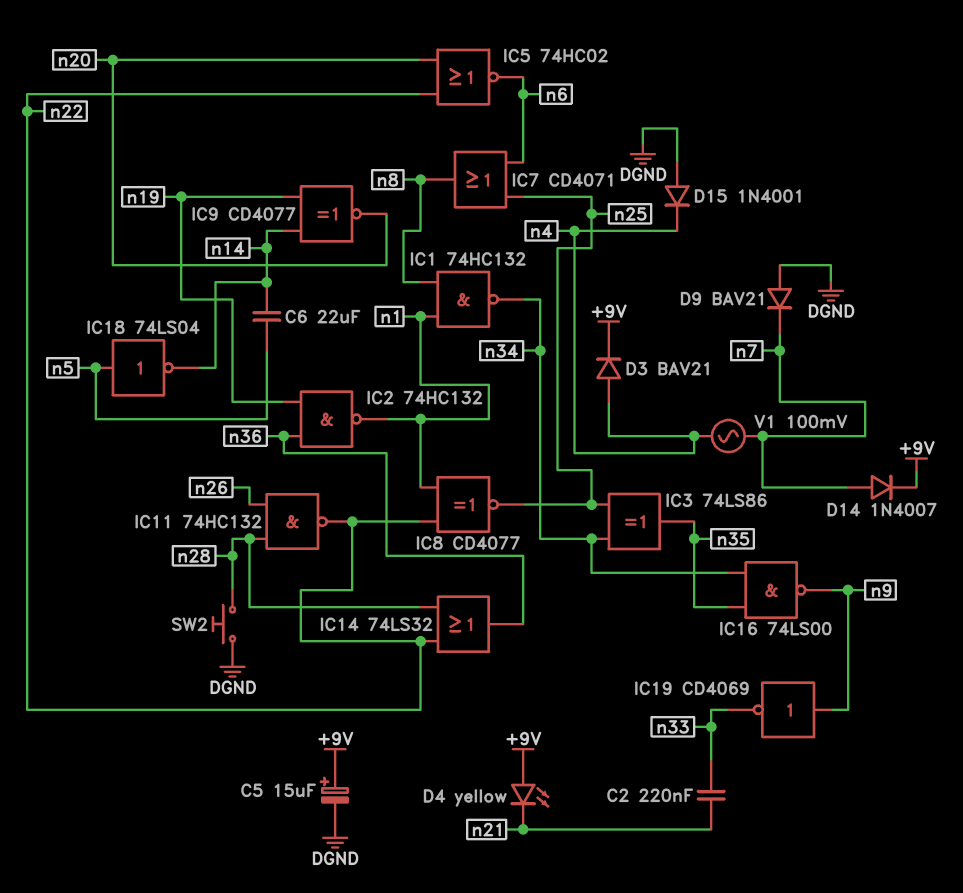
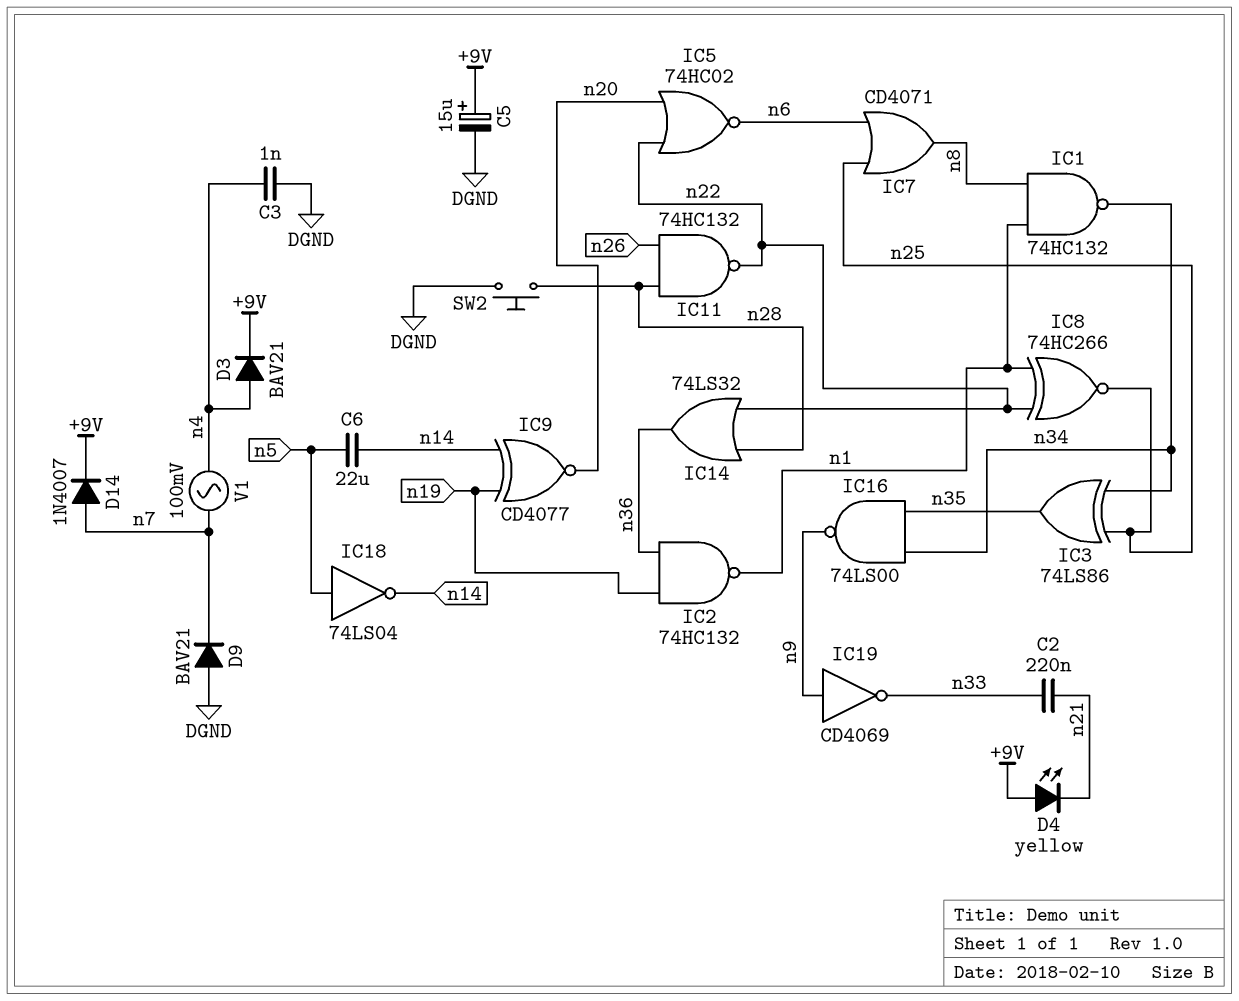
C3: none -> 1nF (DGND, n4)
D15: diode 1N4001 (A DGND, K n4) -> none
IC8: XNOR CD4077 (in n1, in n22, out n25) -> XNOR 74HC266 (in n1, in n22, out n25)

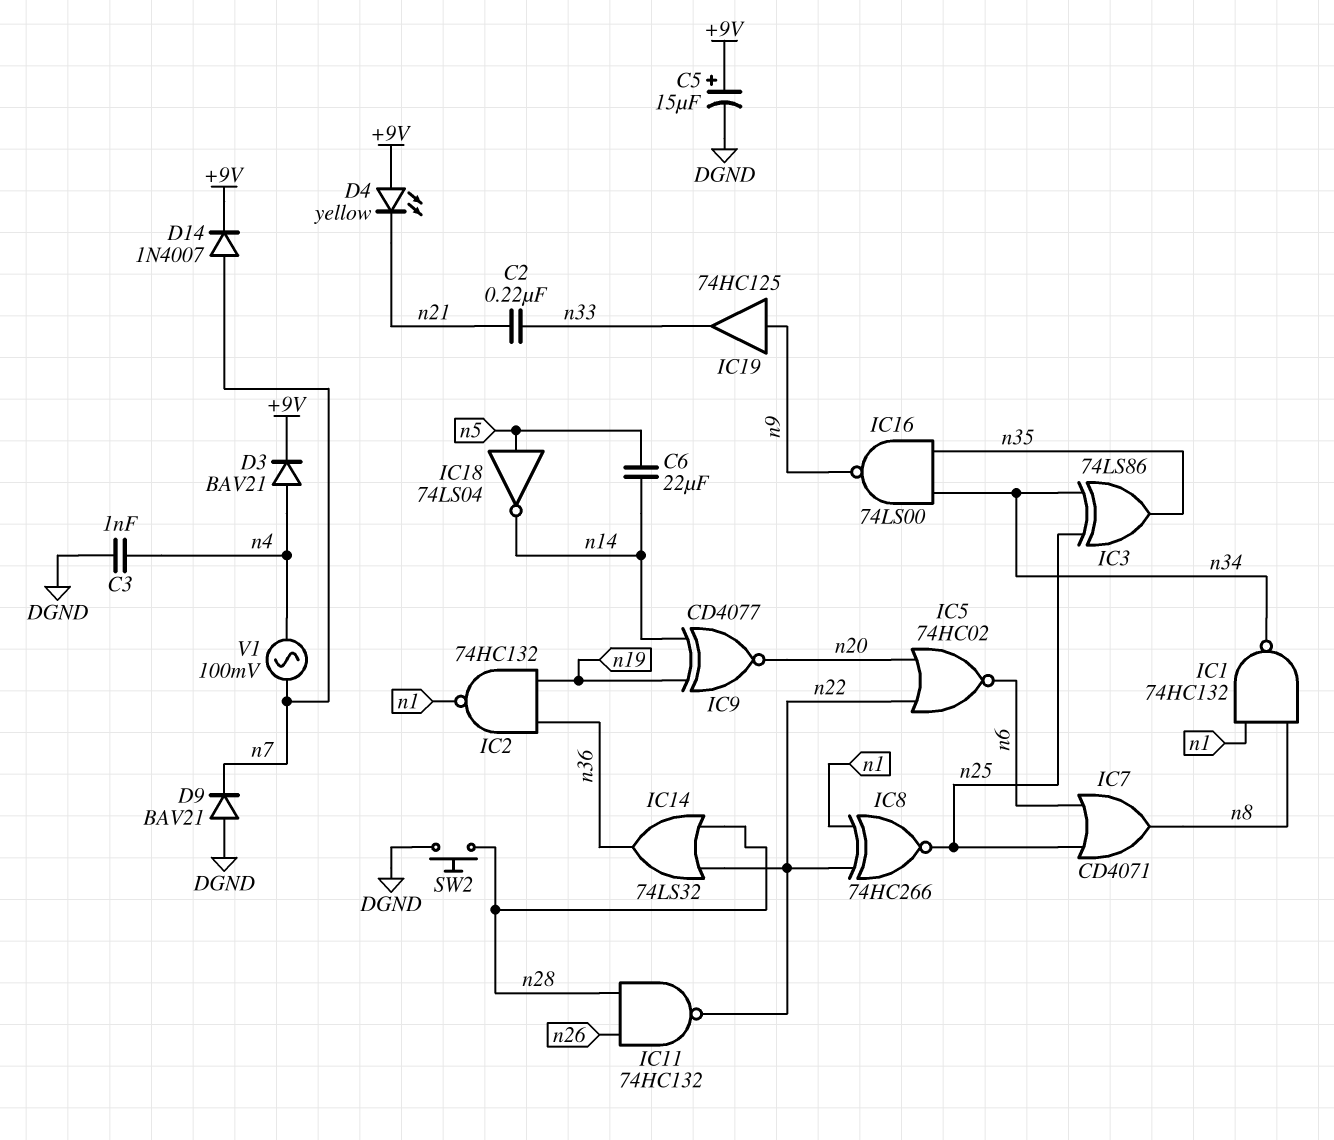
IC19: NOT CD4069 (in n9, out n33) -> buffer 74HC125 (in n9, out n33)

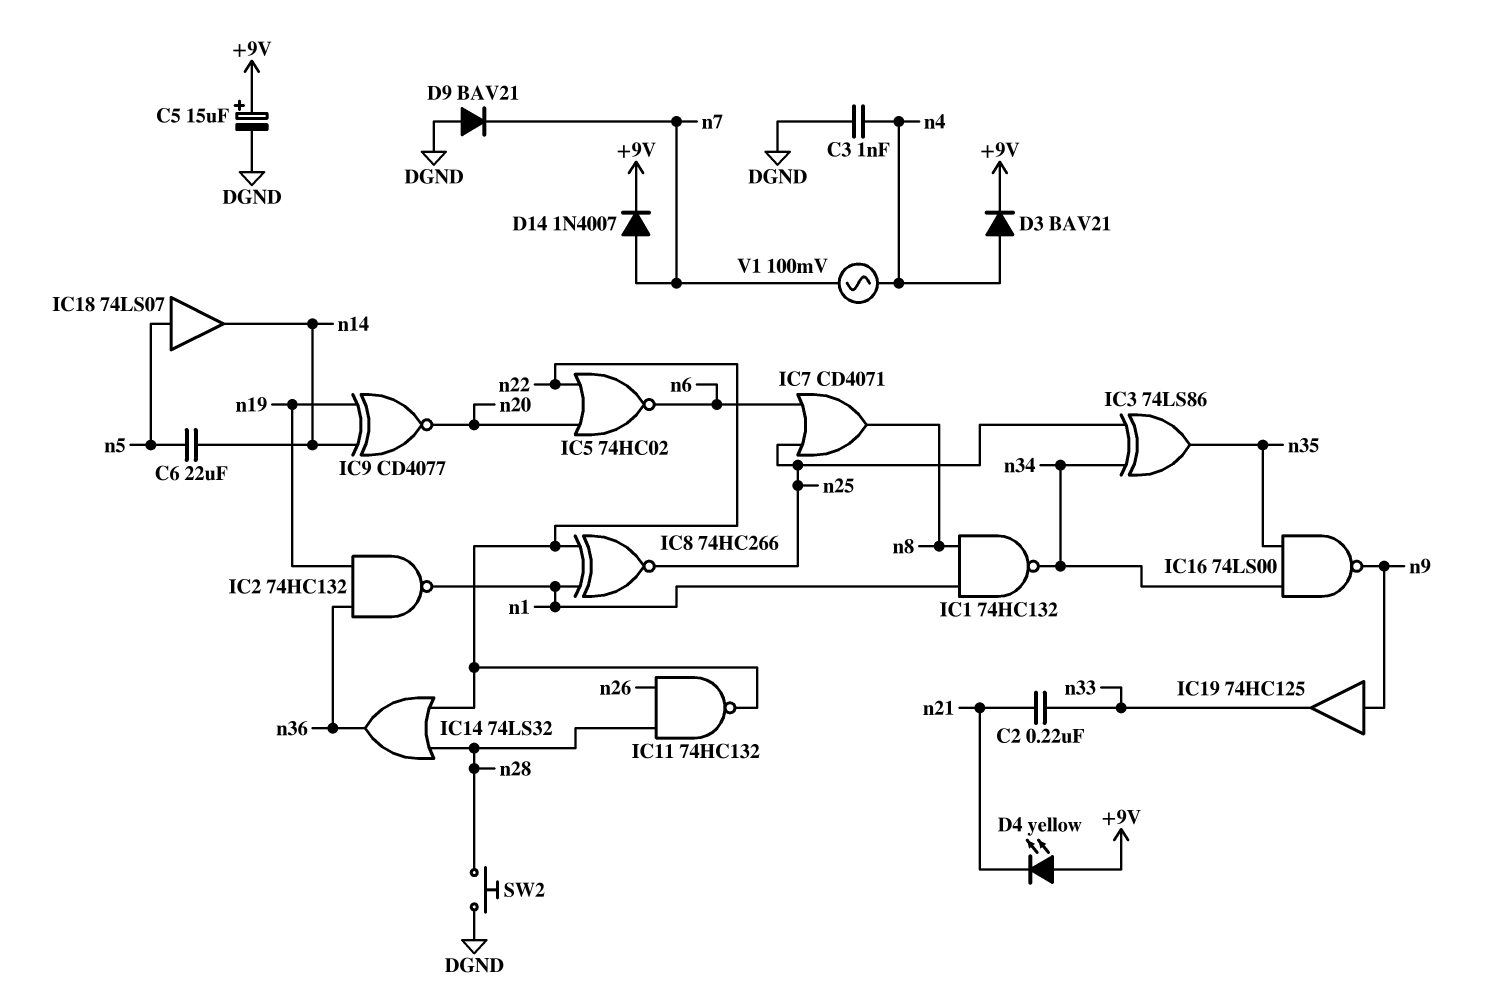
IC18: NOT 74LS04 (in n5, out n14) -> buffer 74LS07 (in n5, out n14)

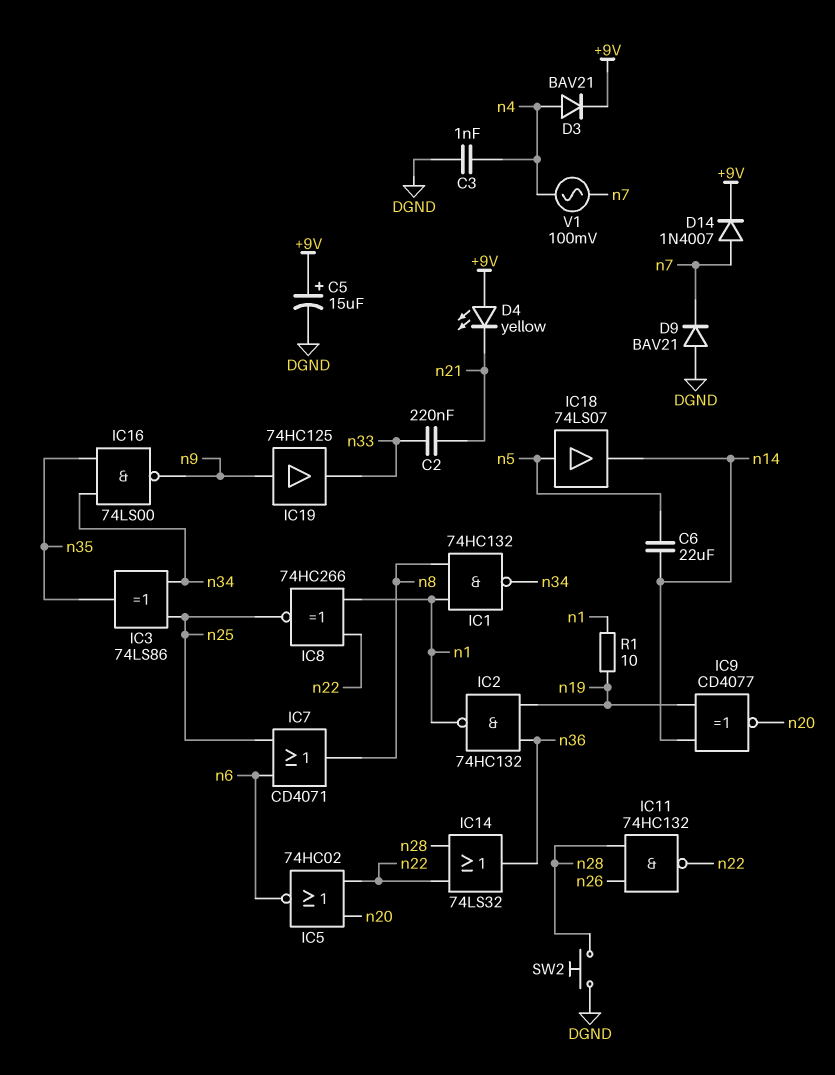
R1: none -> 10 (n1, n19)

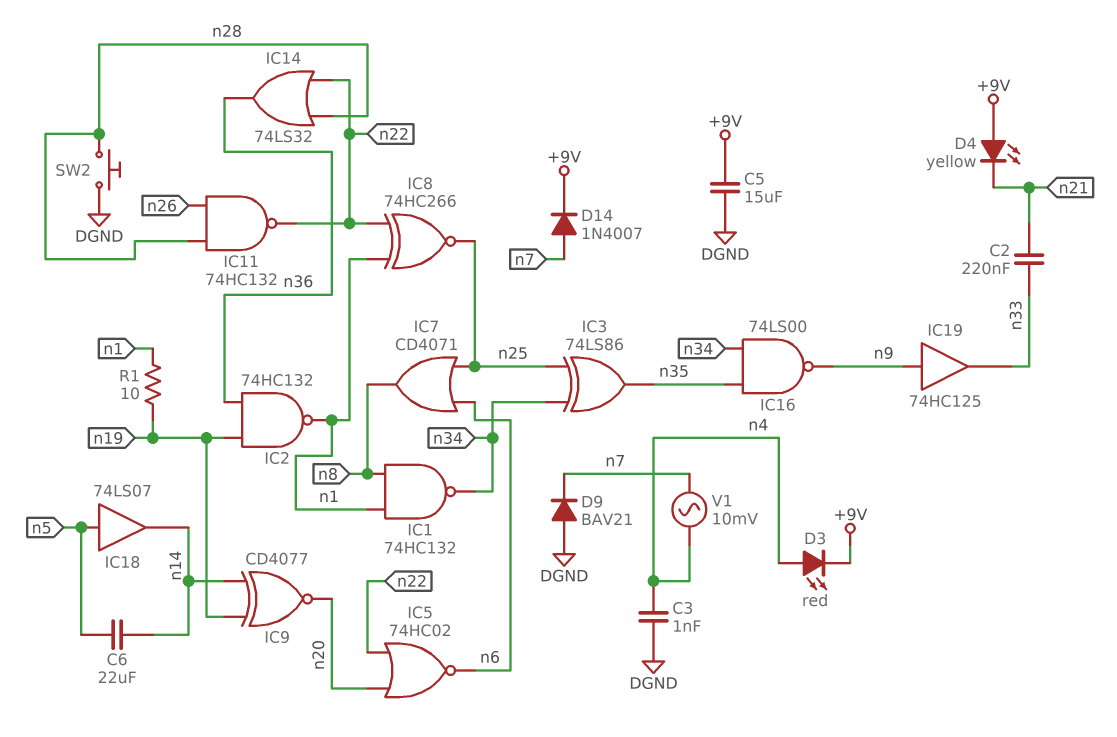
C5: 15uF (plus +9V, minus DGND) -> 15uF (+9V, DGND)
D3: diode BAV21 (A n4, K +9V) -> LED red (A n4, K +9V)
V1: AC 100mV (n4, n7) -> AC 10mV (n4, n7)

